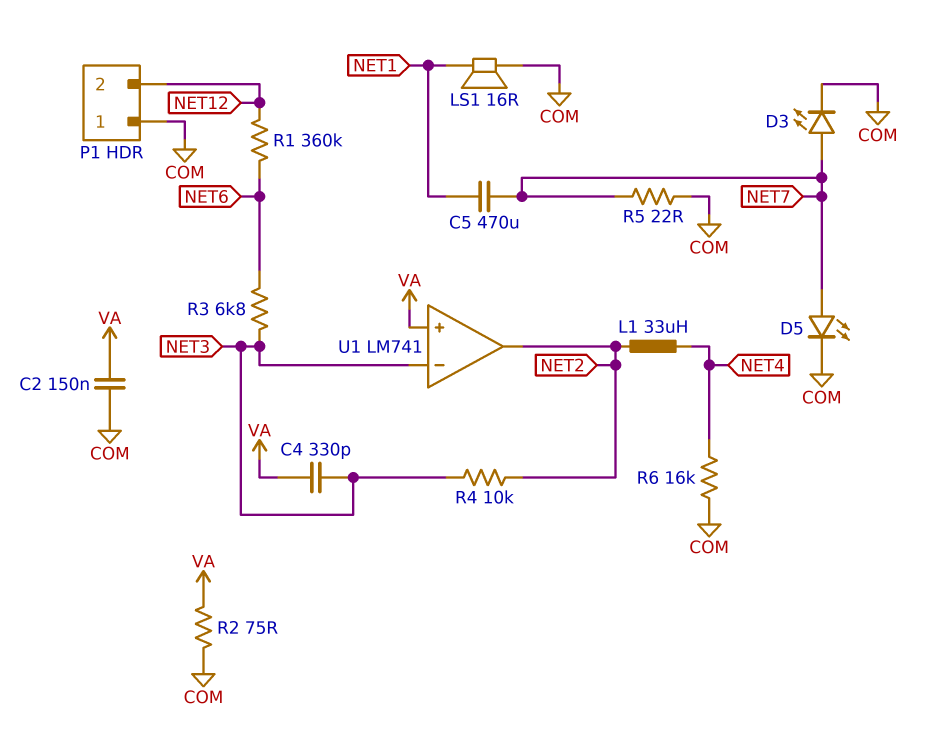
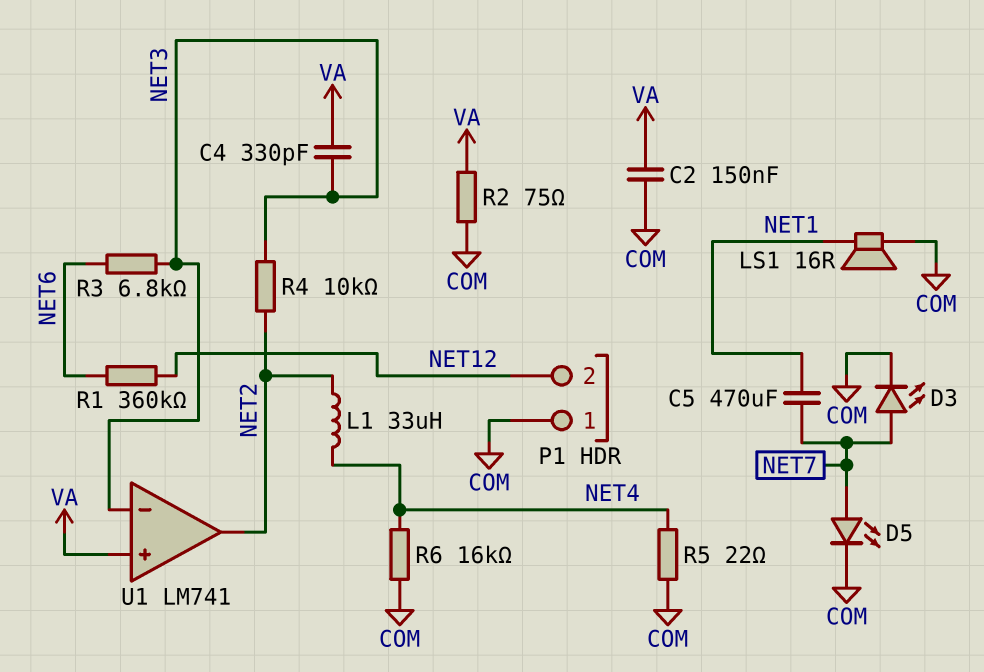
R5: 22 (COM, NET7) -> 22 (COM, NET4)

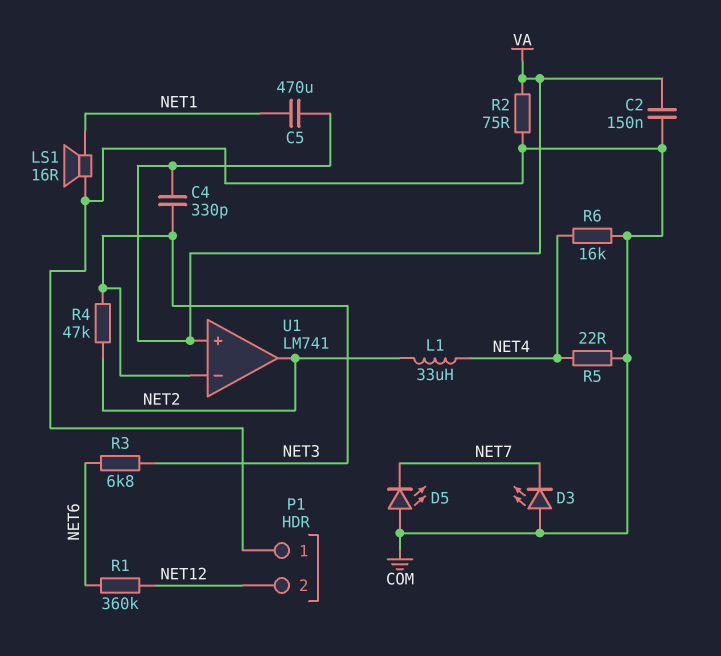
C5: 470uF (NET1, NET7) -> 470uF (NET1, VA)
D3: LED (A NET7, K COM) -> LED (A COM, K NET7)
D5: LED (A NET7, K COM) -> LED (A COM, K NET7)
R4: 10k (NET2, NET3) -> 47k (NET2, NET3)

